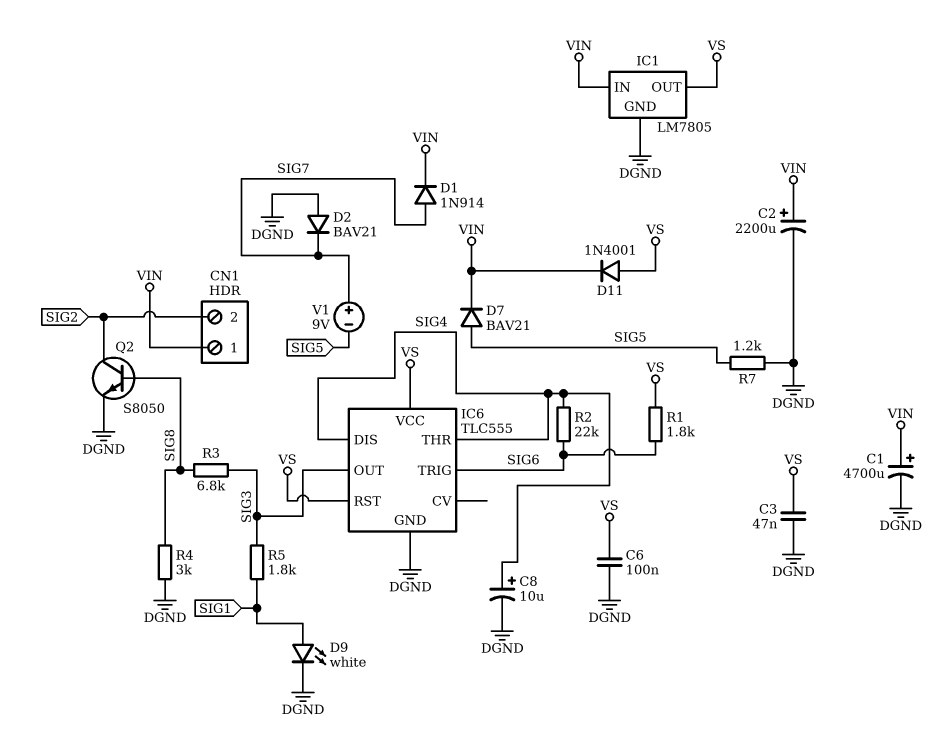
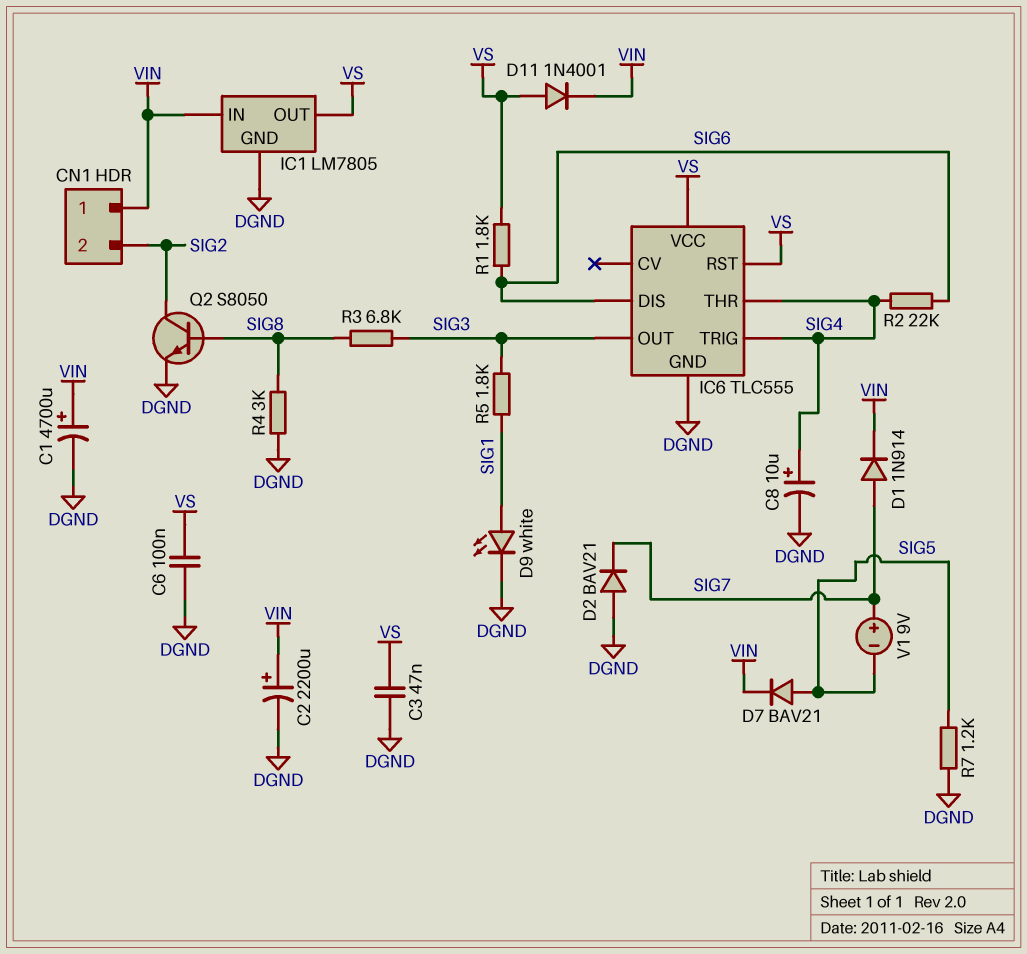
IC6 pin DIS: SIG4 -> SIG6
IC6 pin TRIG: SIG6 -> SIG4

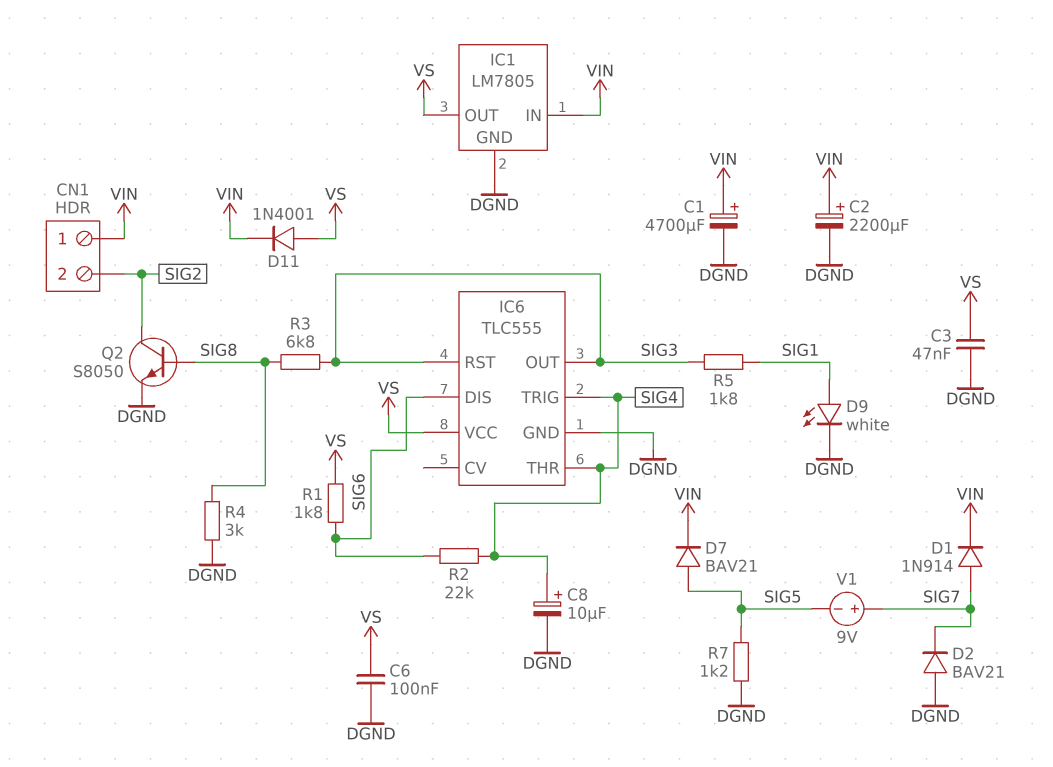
IC6 pin RST: VS -> SIG3

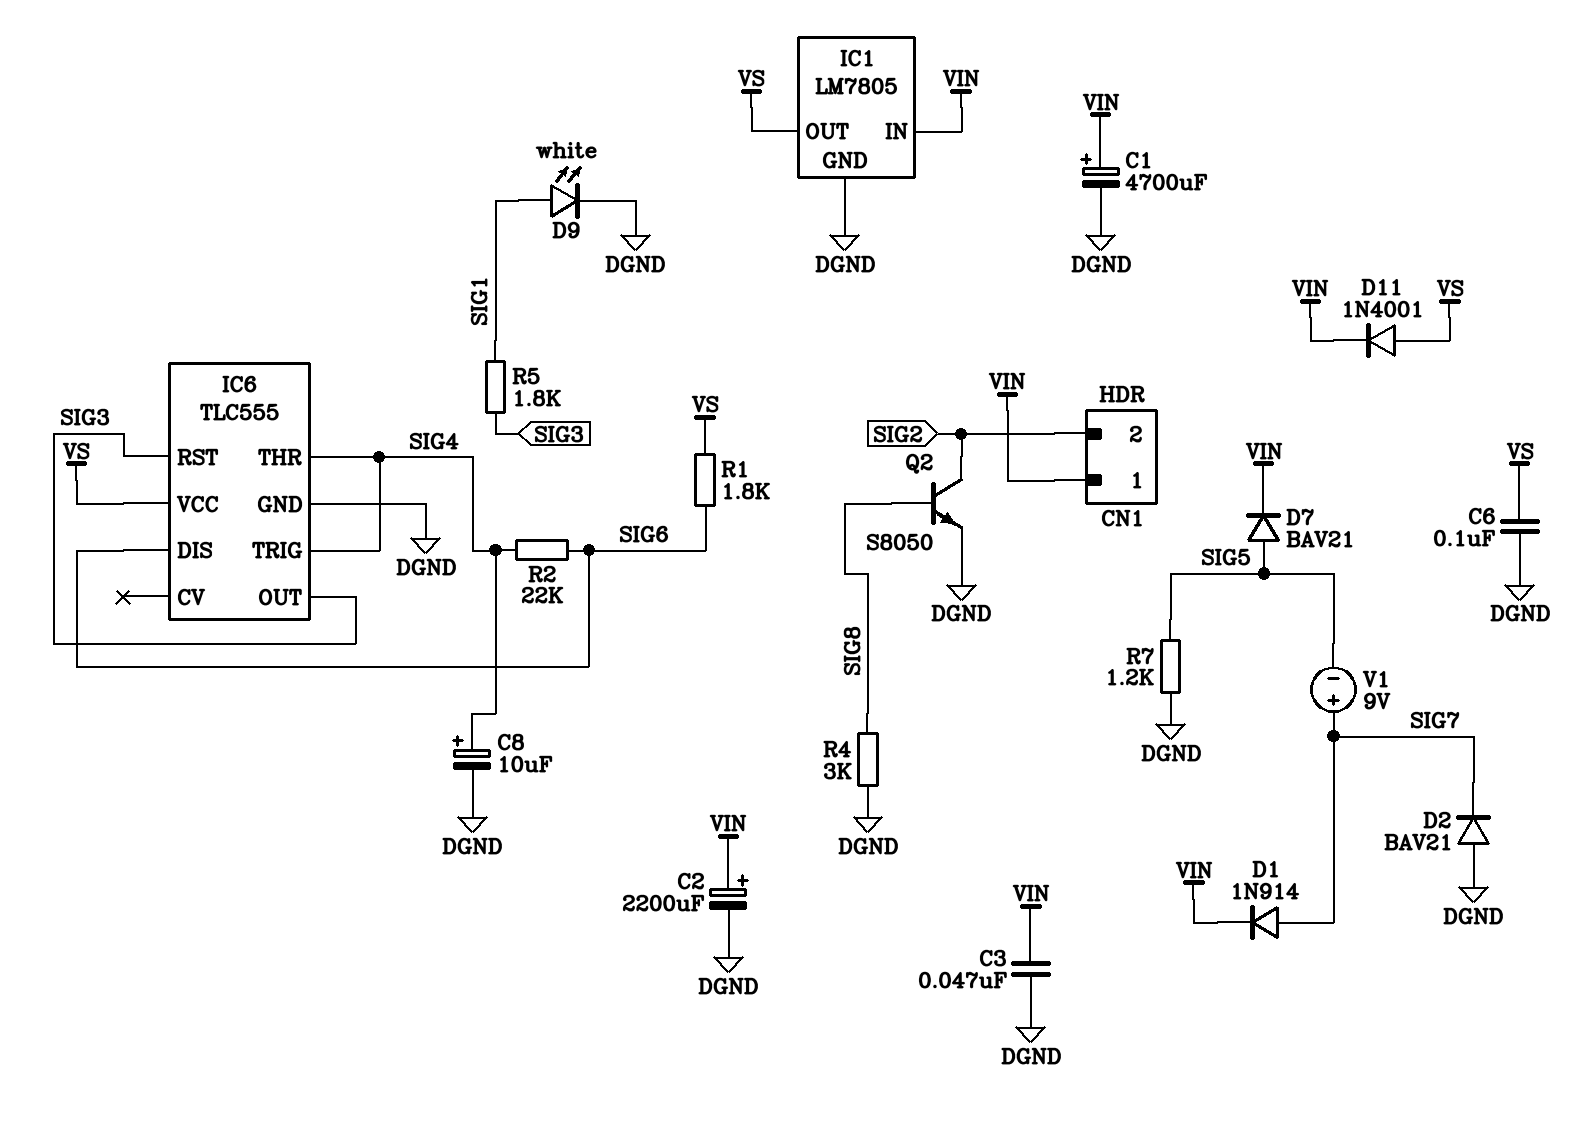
C3: 47nF (DGND, VS) -> 47nF (DGND, VIN)
R3: 6.8k (SIG3, SIG8) -> none

